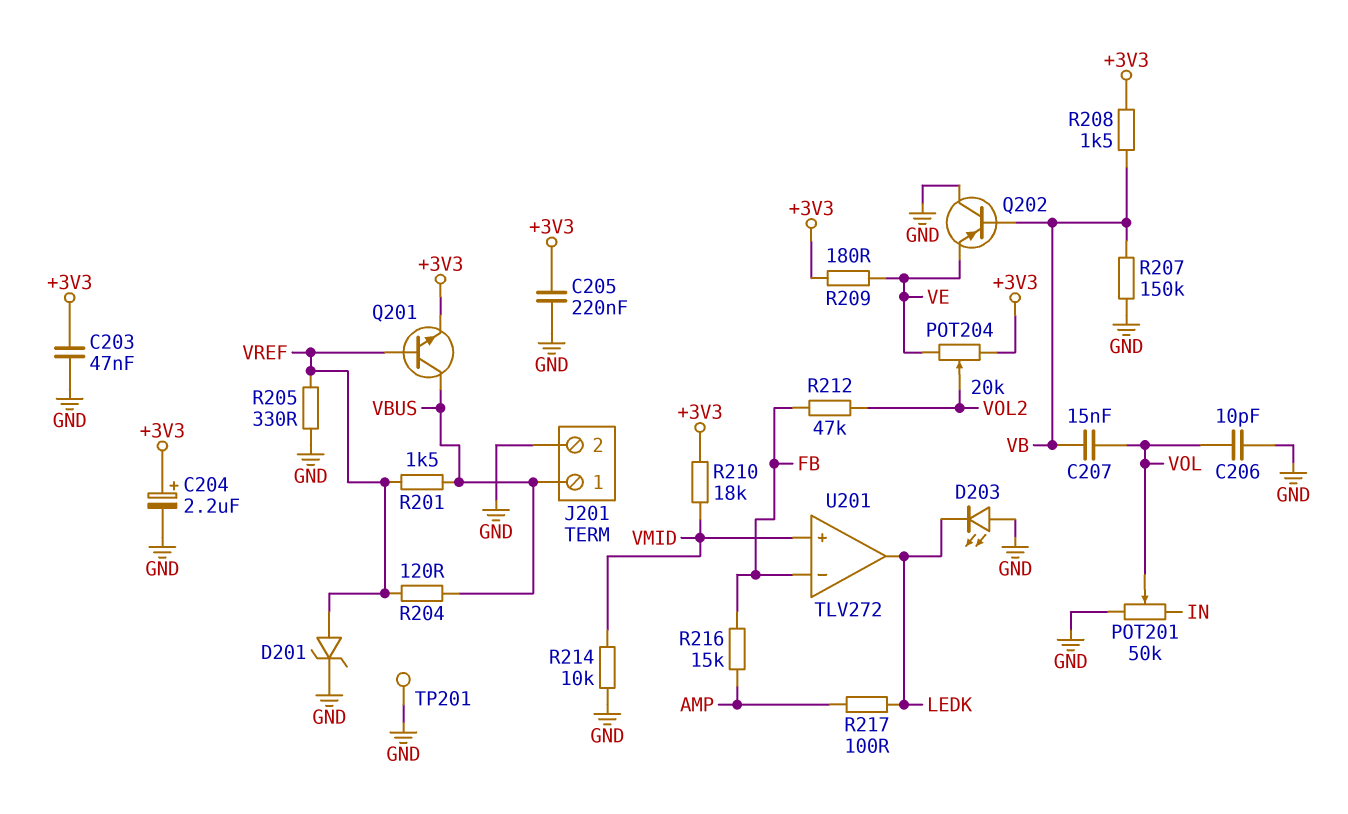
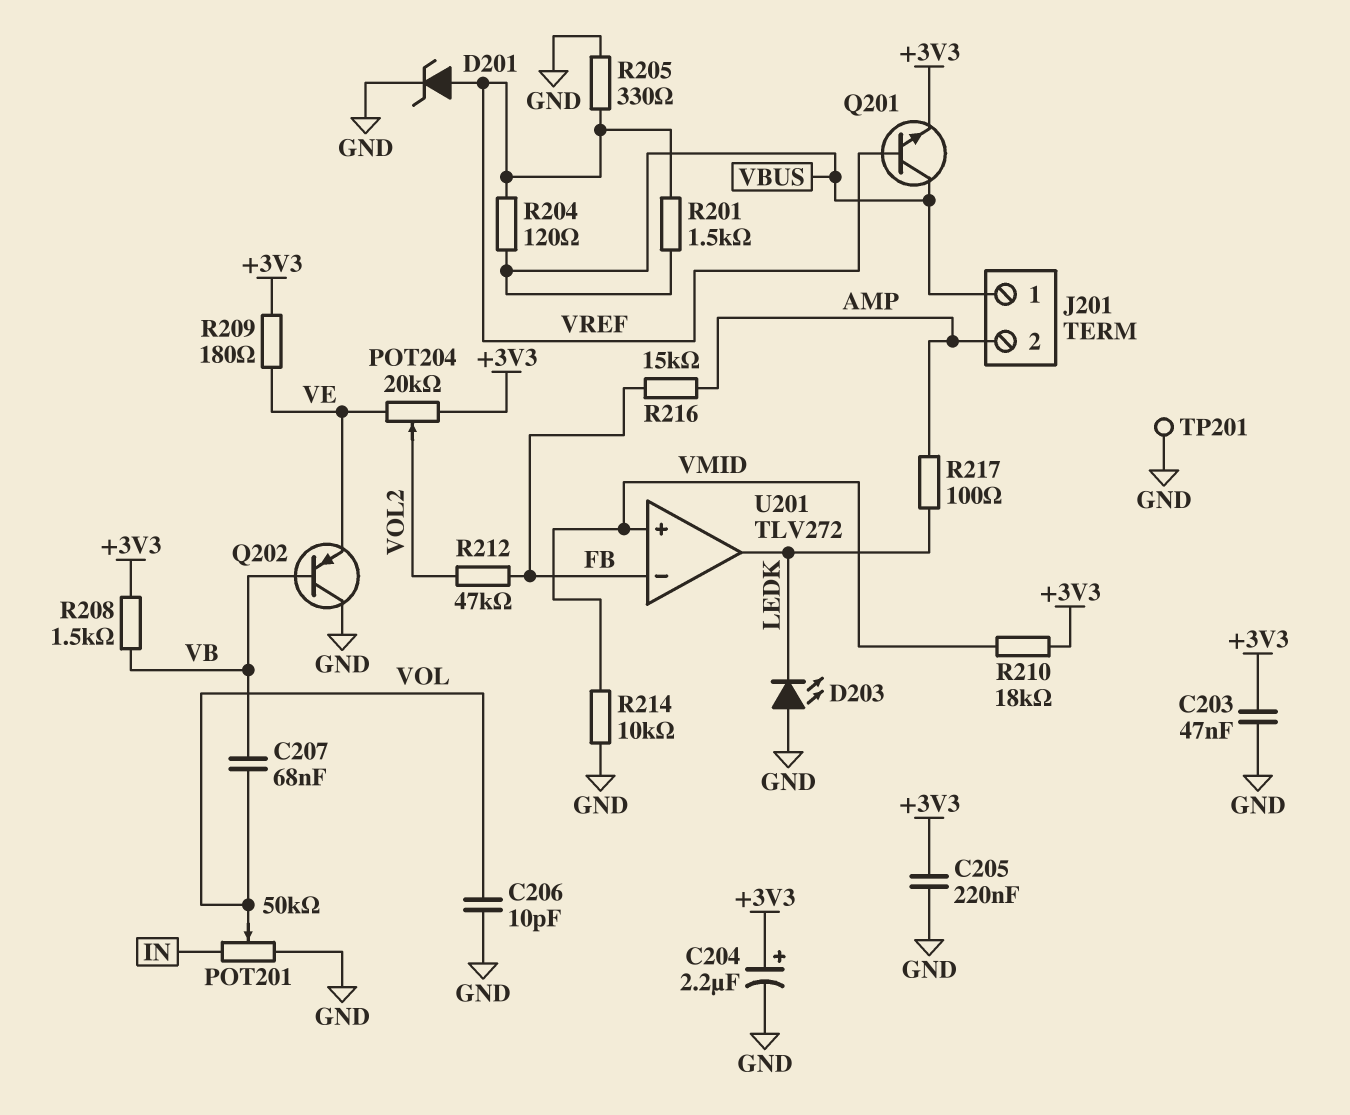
C207: 15nF (VB, VOL) -> 68nF (VB, VOL)
J201 pin 2: GND -> AMP
R207: 150k (GND, VB) -> none

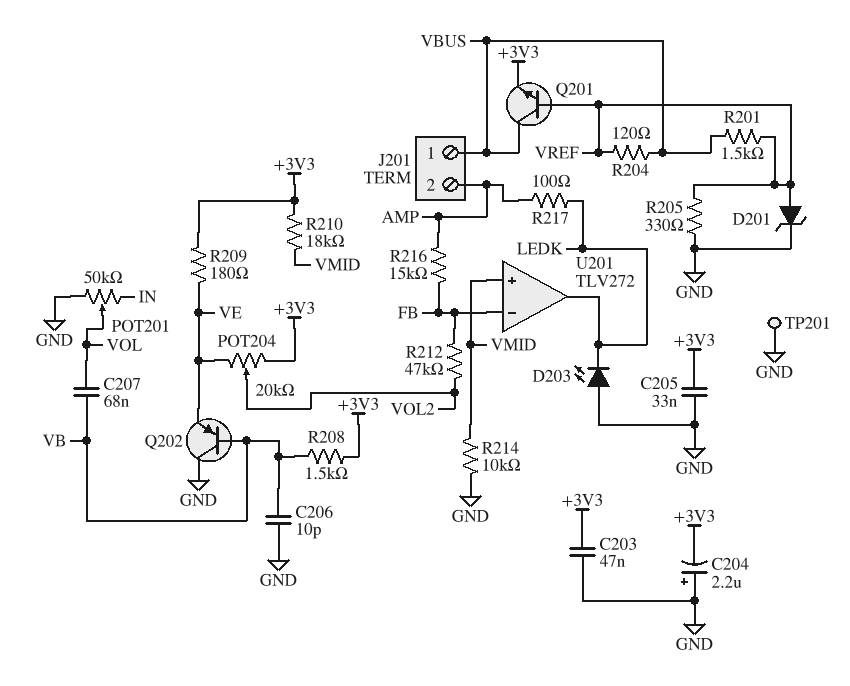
C204: 2.2uF (plus +3V3, minus GND) -> 2.2uF (plus GND, minus +3V3)
C205: 220nF (+3V3, GND) -> 33nF (+3V3, GND)
C206: 10pF (GND, VOL) -> 10pF (GND, VB)

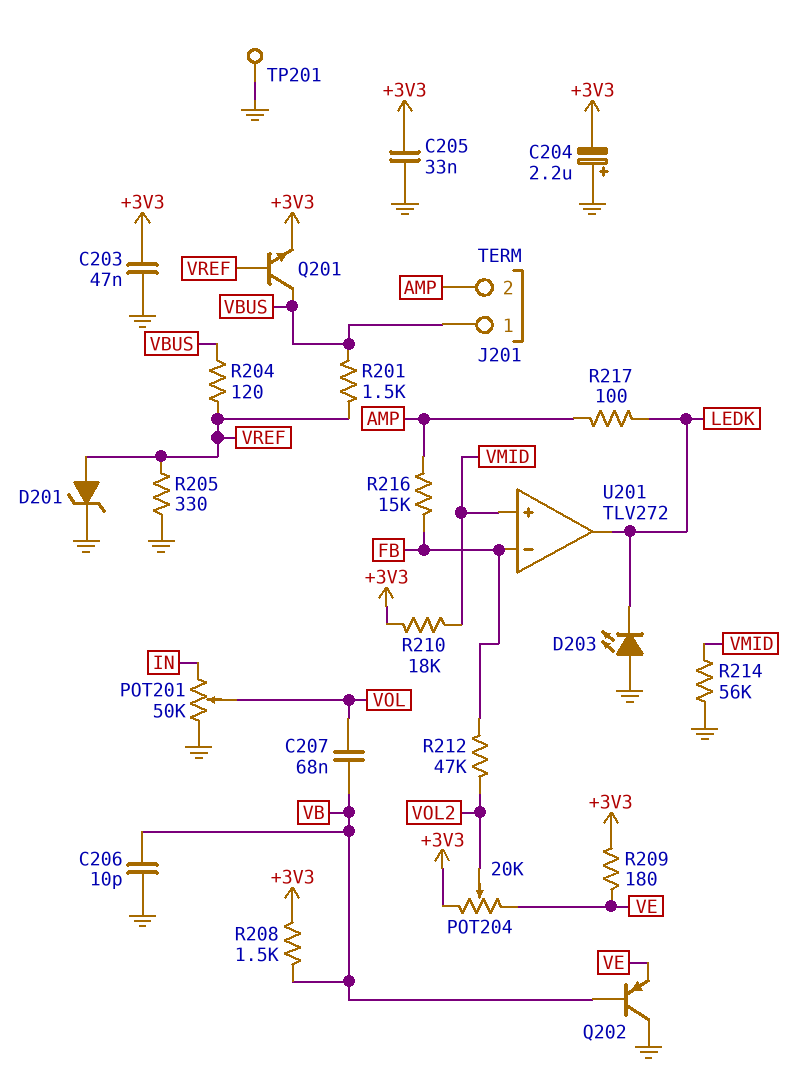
R214: 10k (GND, VMID) -> 56k (GND, VMID)

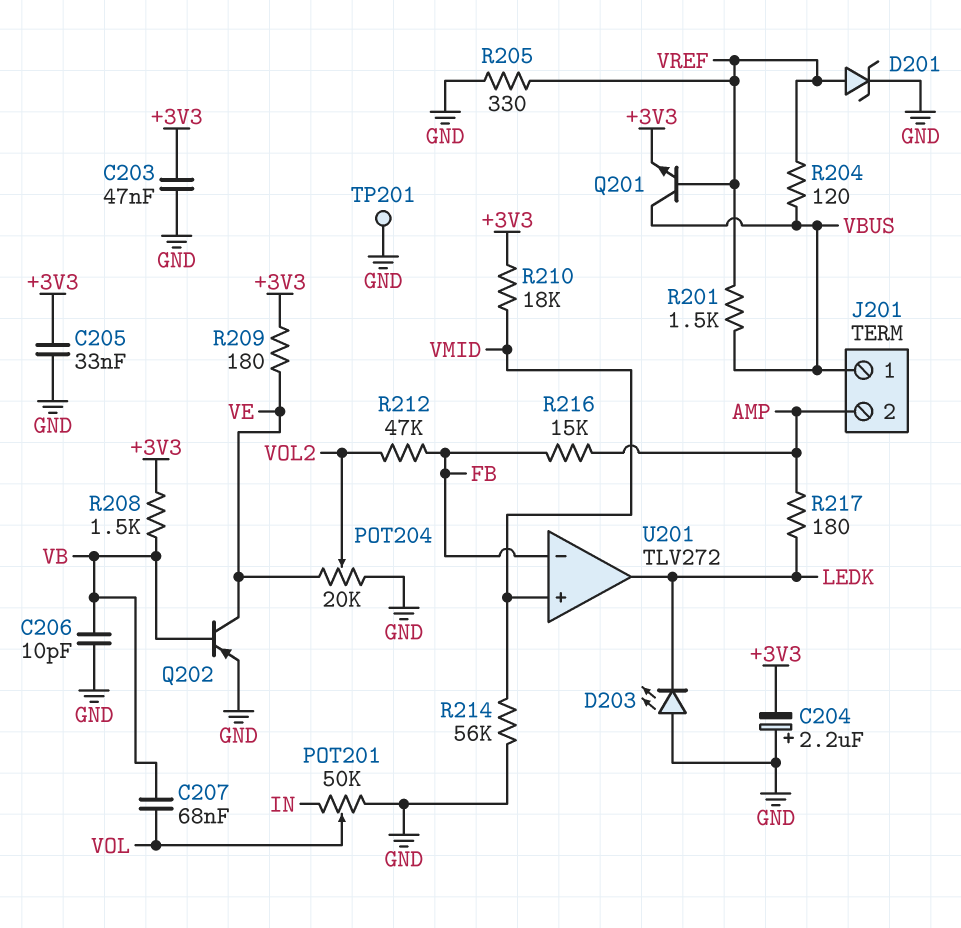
POT204: 20k (+3V3, VE, wiper VOL2) -> 20k (GND, VE, wiper VOL2)
Q202: PNP (B VB, C GND, E VE) -> PNP (B VB, C VE, E GND)
R217: 100 (AMP, LEDK) -> 180 (AMP, LEDK)

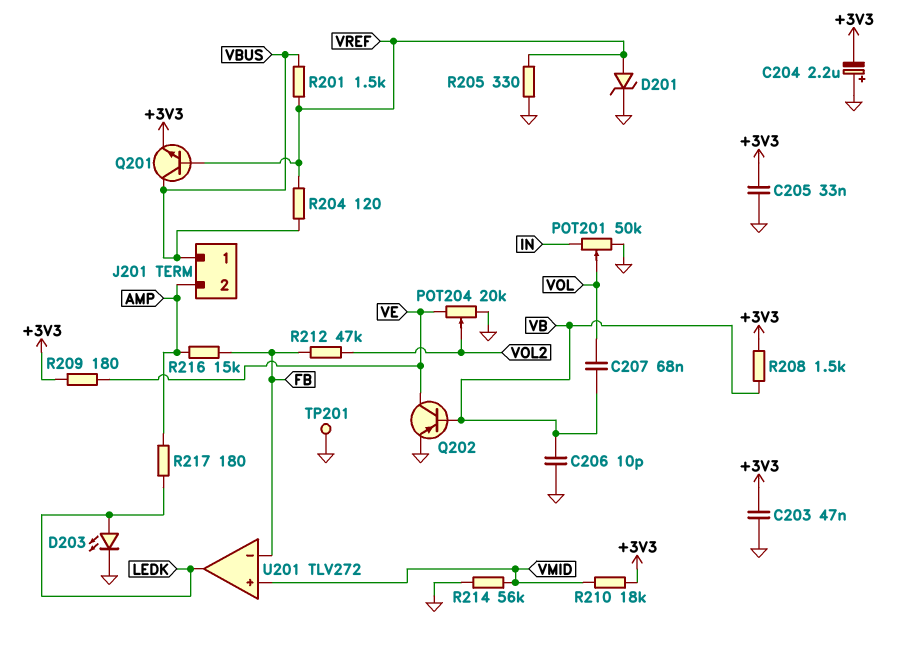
D203: LED (A GND, K LEDK) -> LED (A LEDK, K GND)

